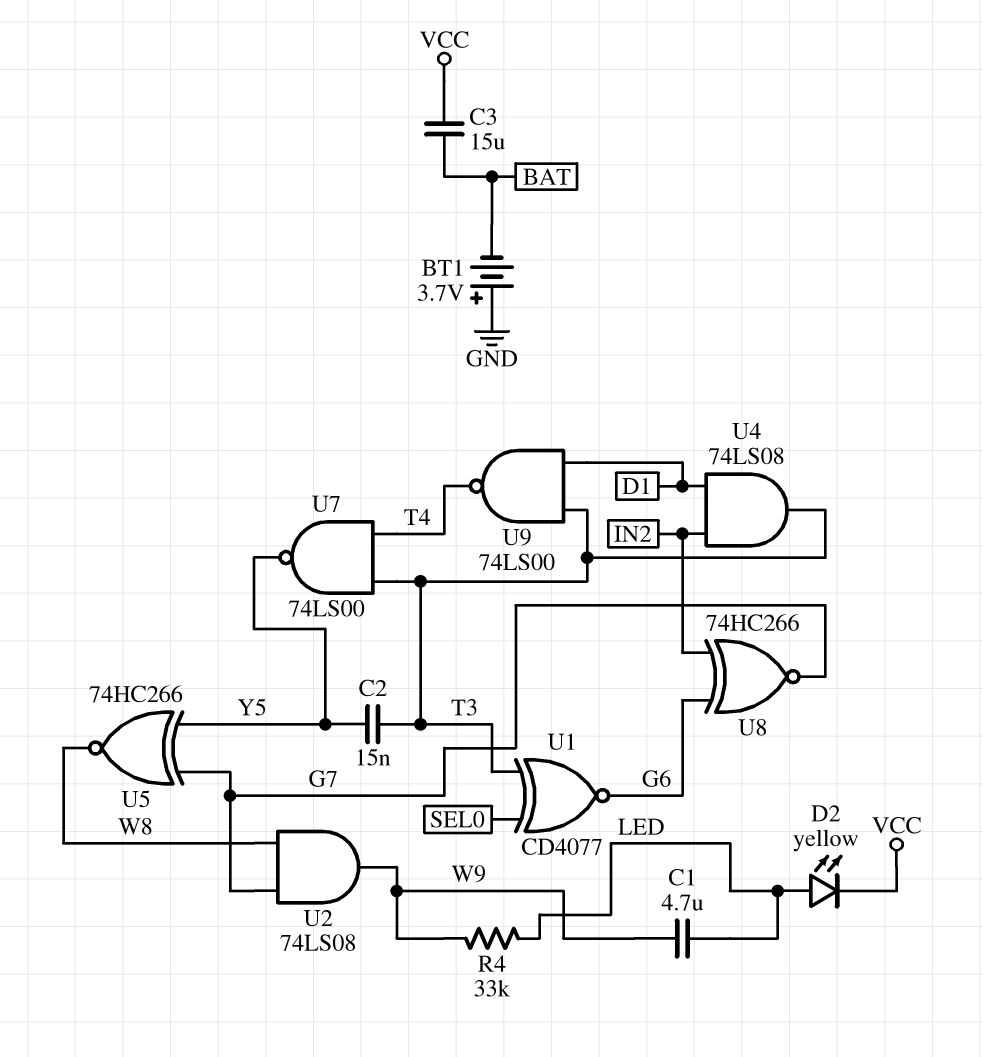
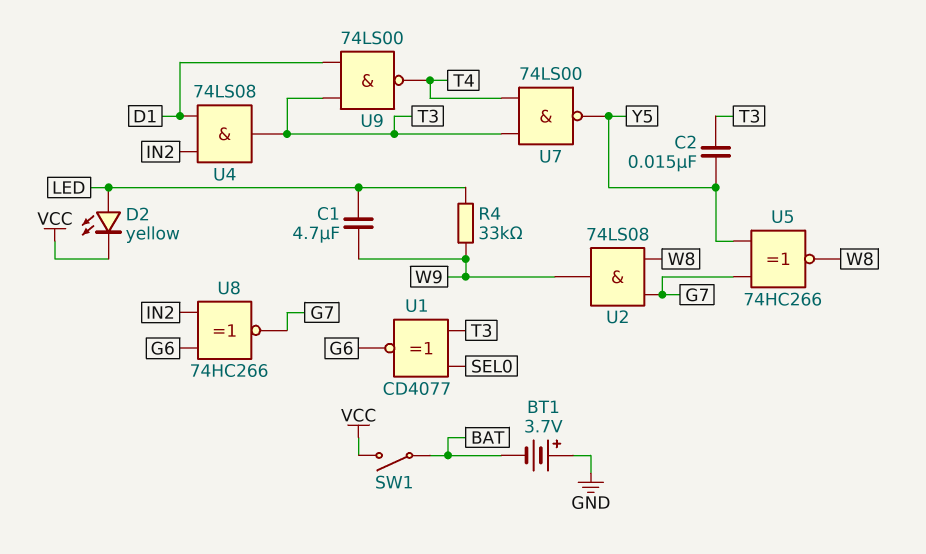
C3: 15uF (BAT, VCC) -> none
SW1: none -> switch (BAT, VCC)

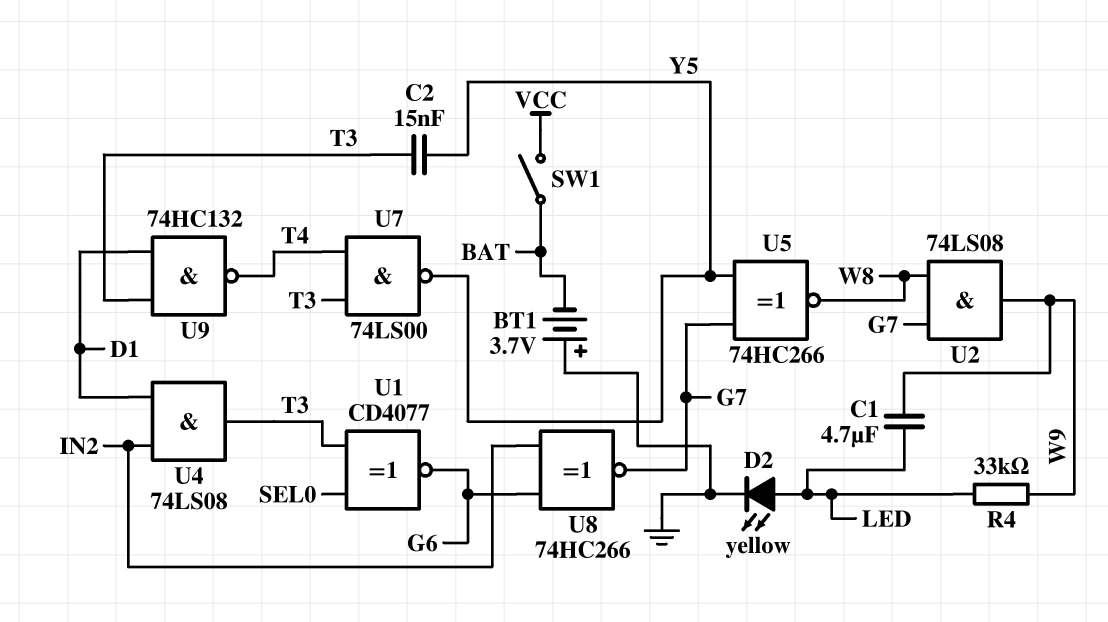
D2: LED yellow (A LED, K VCC) -> LED yellow (A LED, K GND)
U9: NAND 74LS00 (in D1, in T3, out T4) -> NAND 74HC132 (in D1, in T3, out T4)

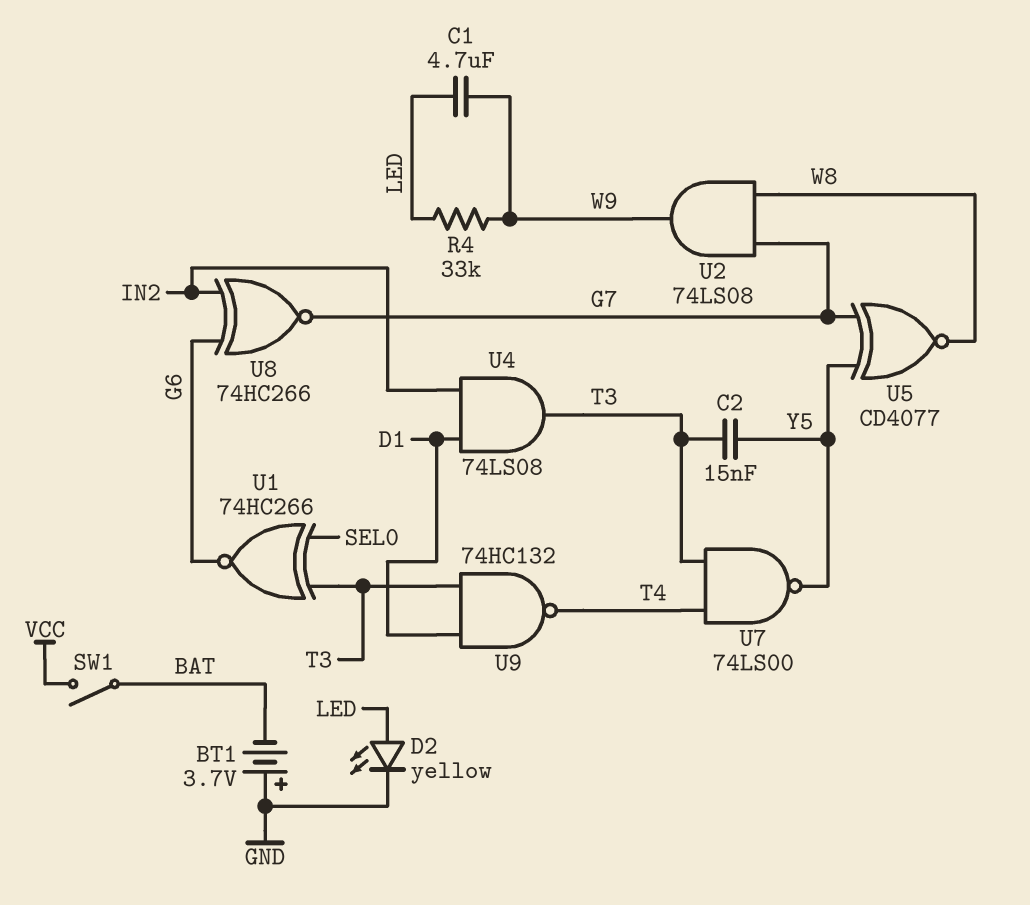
U1: XNOR CD4077 (in SEL0, in T3, out G6) -> XNOR 74HC266 (in SEL0, in T3, out G6)
U5: XNOR 74HC266 (in G7, in Y5, out W8) -> XNOR CD4077 (in G7, in Y5, out W8)

